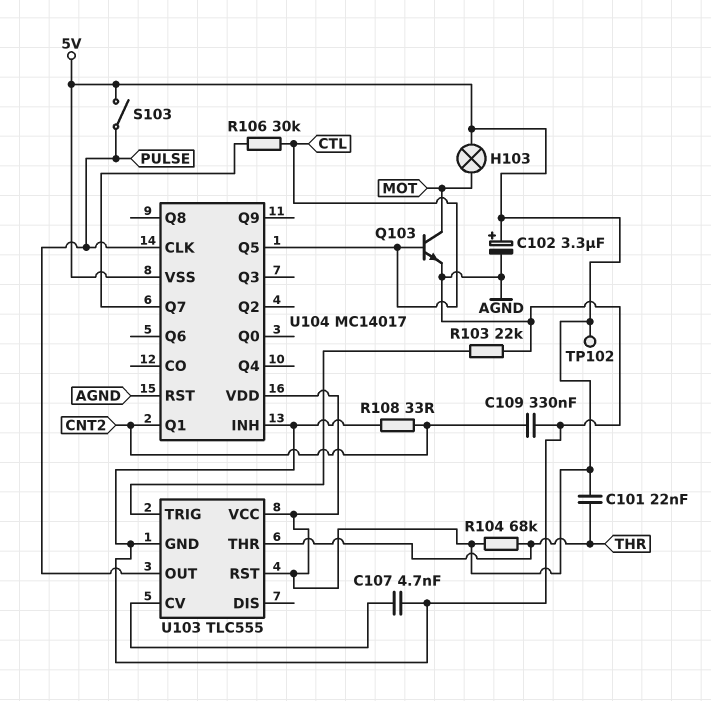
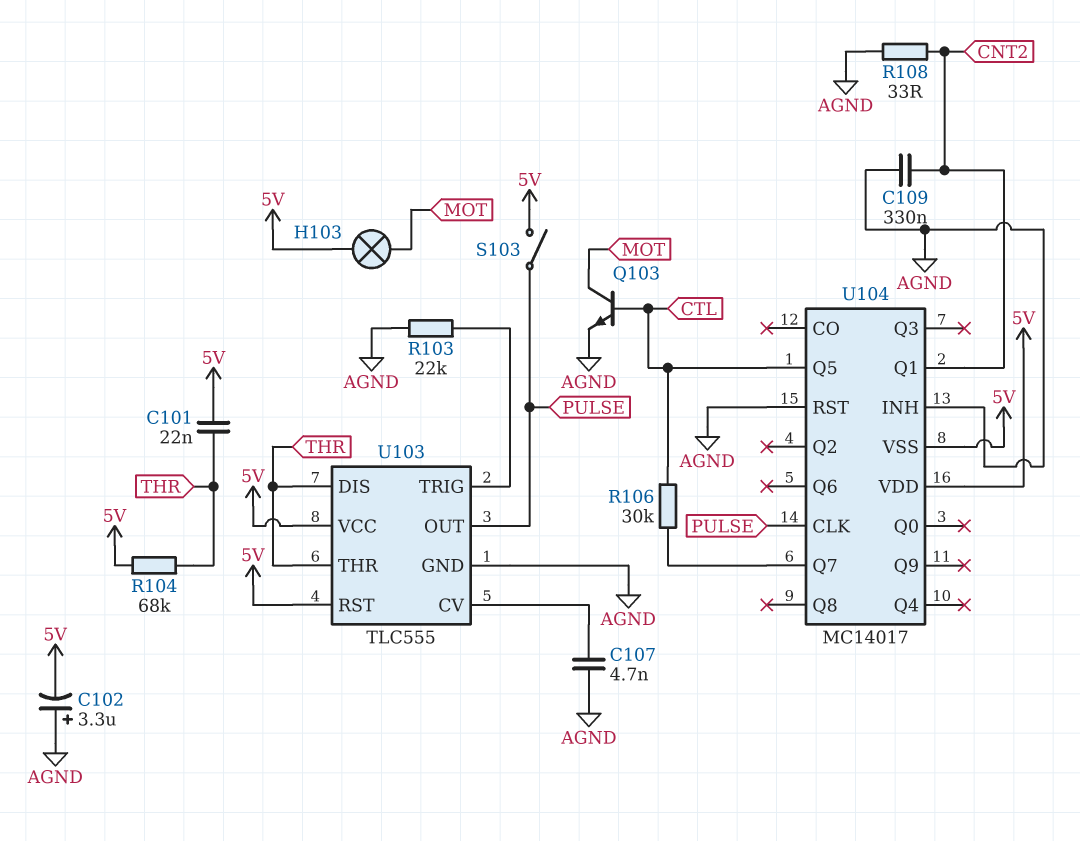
C102: 3.3uF (plus 5V, minus AGND) -> 3.3uF (plus AGND, minus 5V)
TP102: test point (5V) -> none
U103 pin DIS: none -> THR

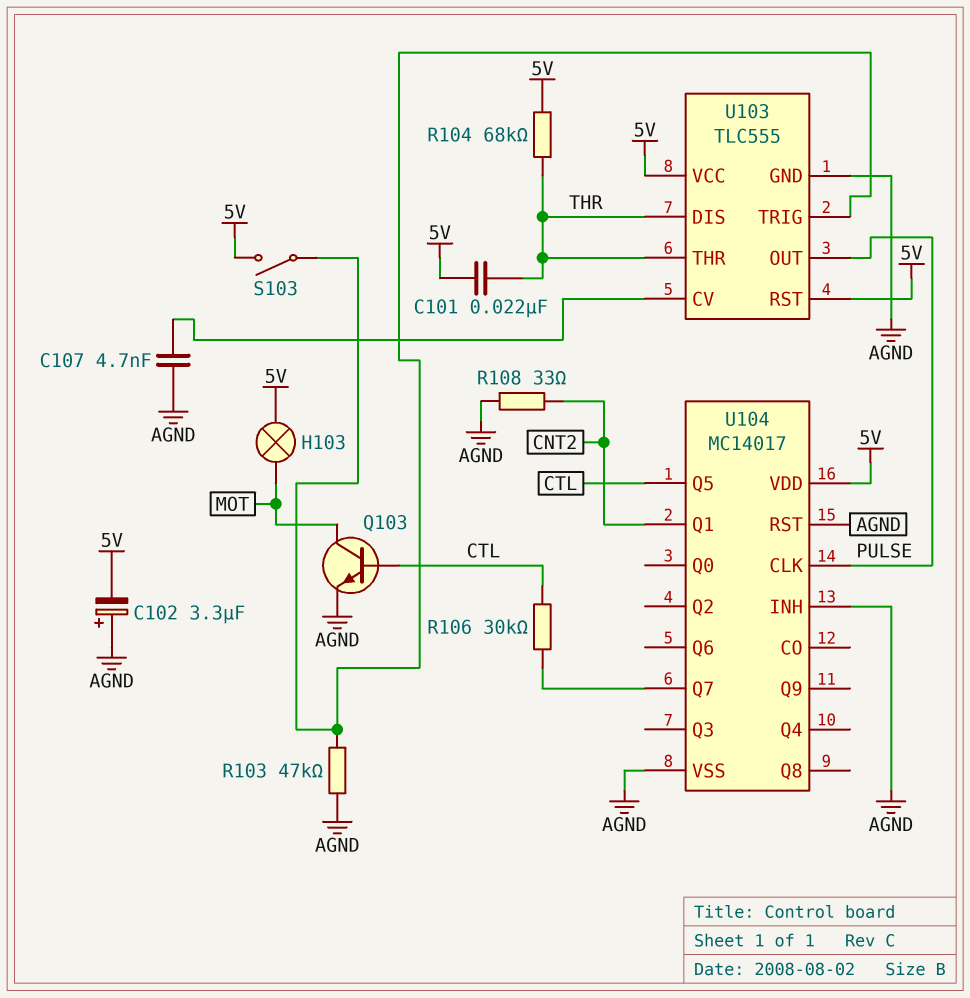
C109: 330nF (AGND, CNT2) -> none
R103: 22k (AGND, U103/TRIG) -> 47k (AGND, U103/TRIG)
S103: switch (5V, PULSE) -> switch (5V, U103/TRIG)
U104 pin VSS: 5V -> AGND

